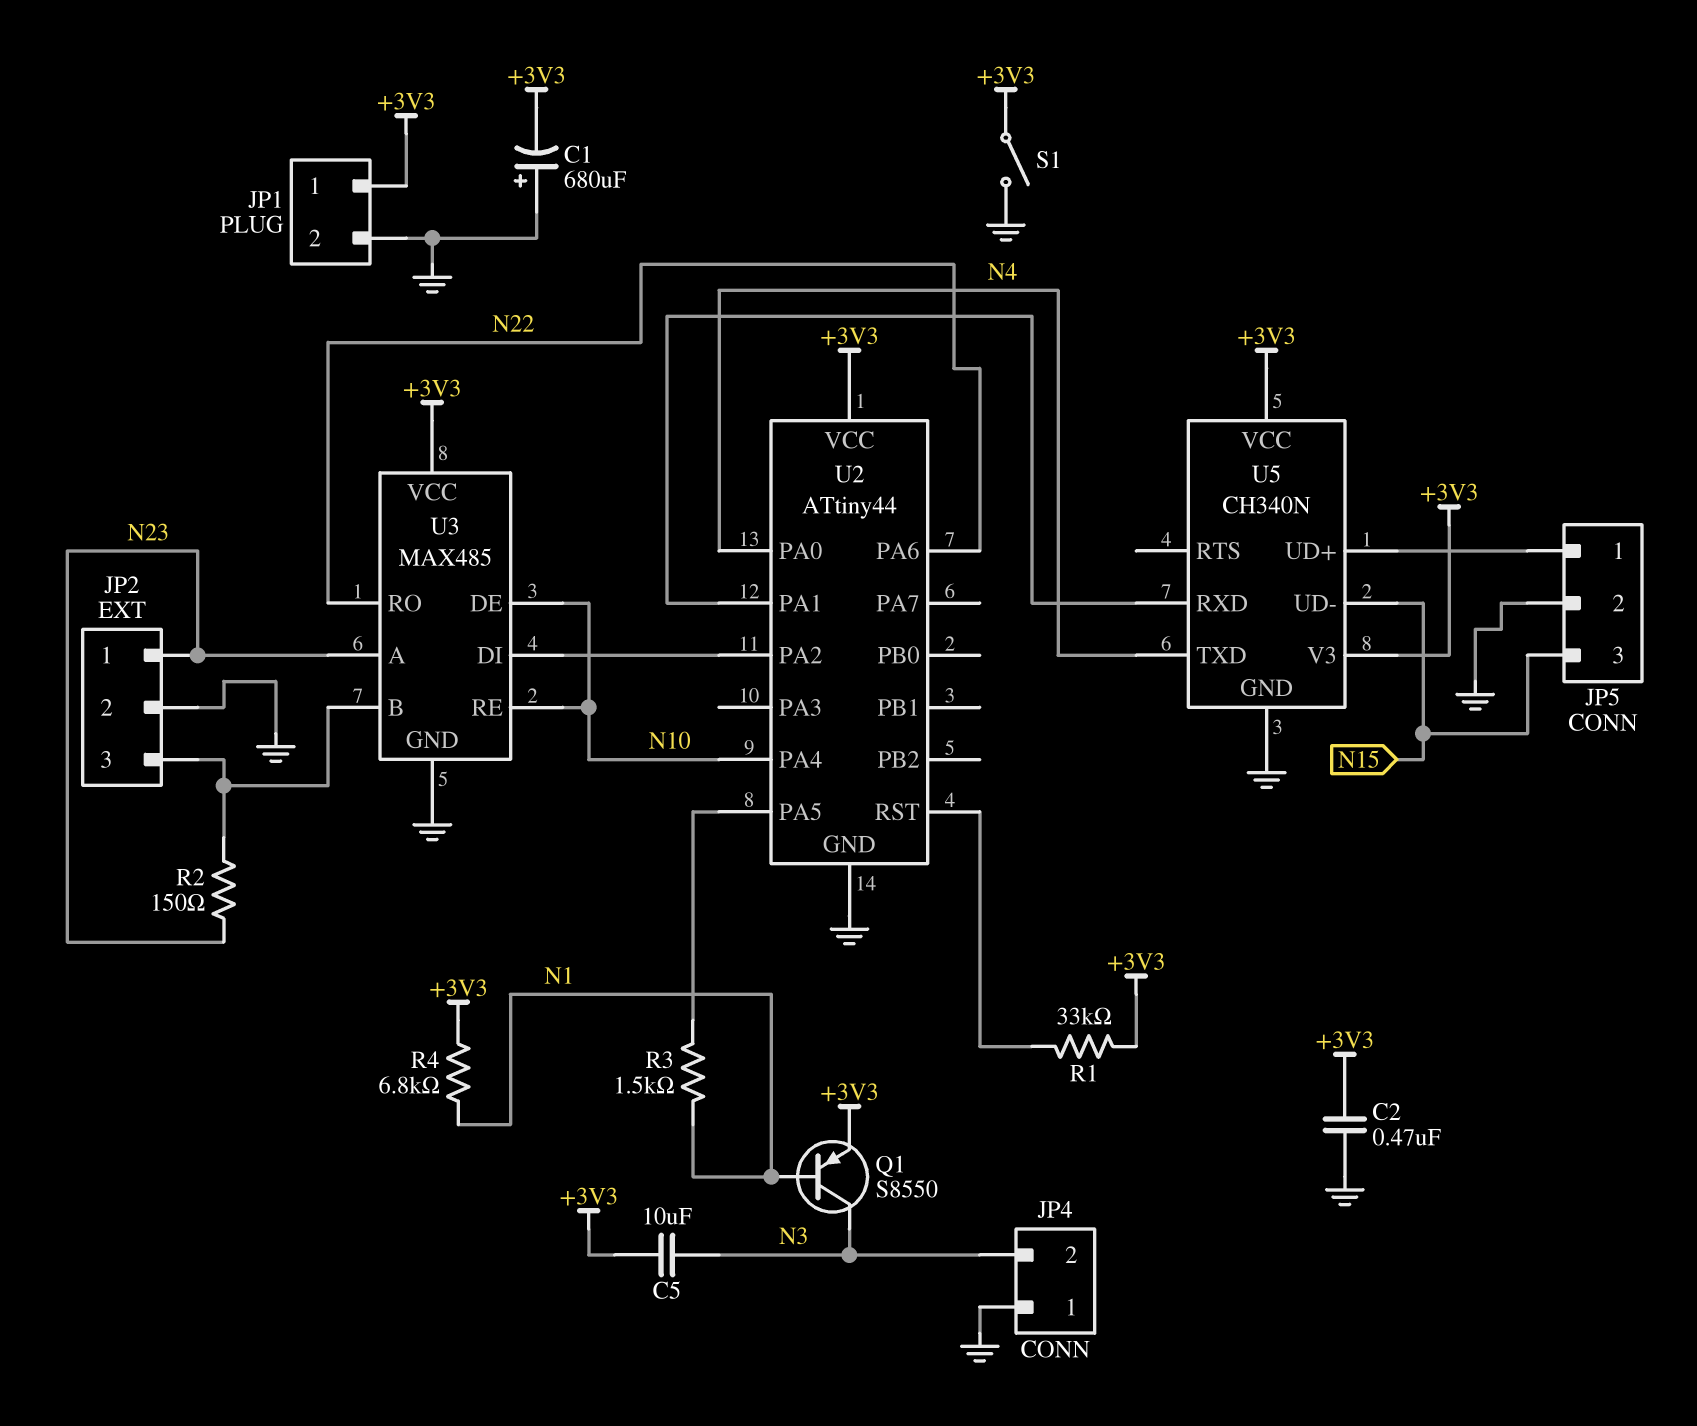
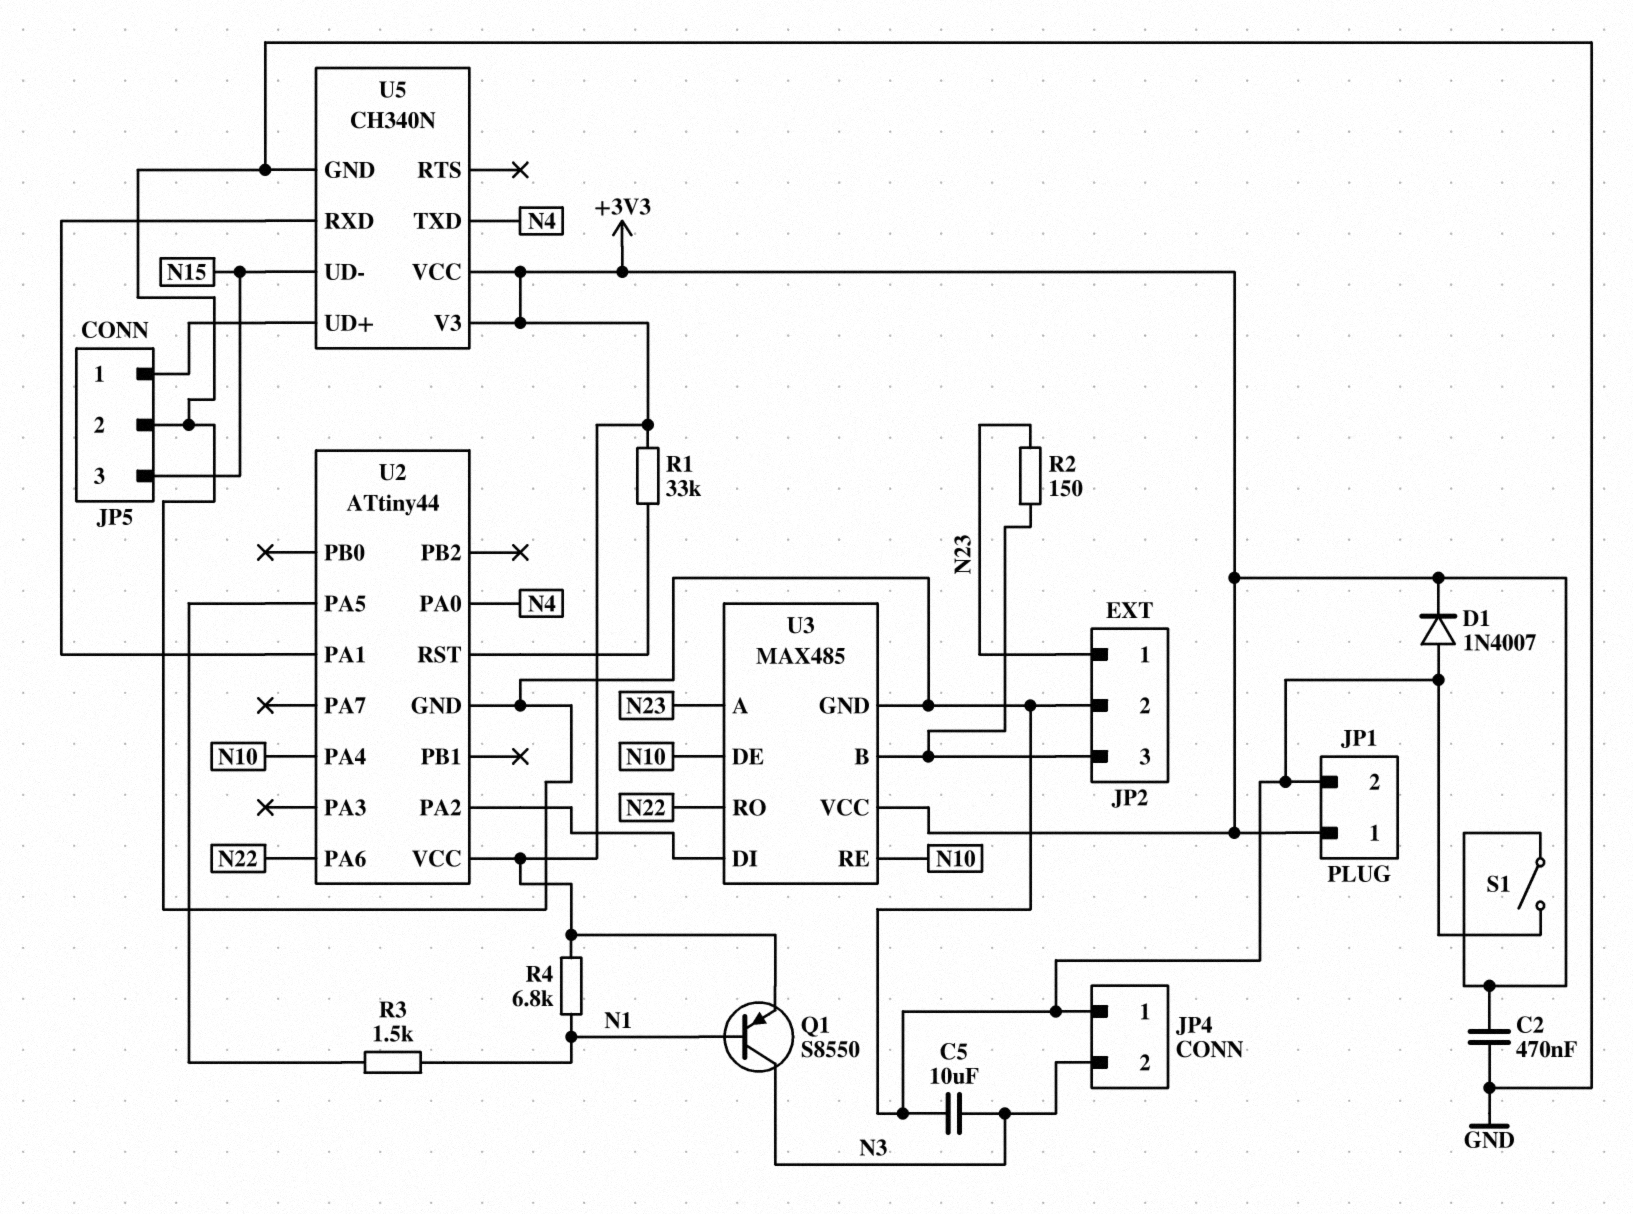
C1: 680uF (plus GND, minus +3V3) -> none
C5: 10uF (+3V3, N3) -> 10uF (GND, N3)
D1: none -> diode 1N4007 (A GND, K +3V3)

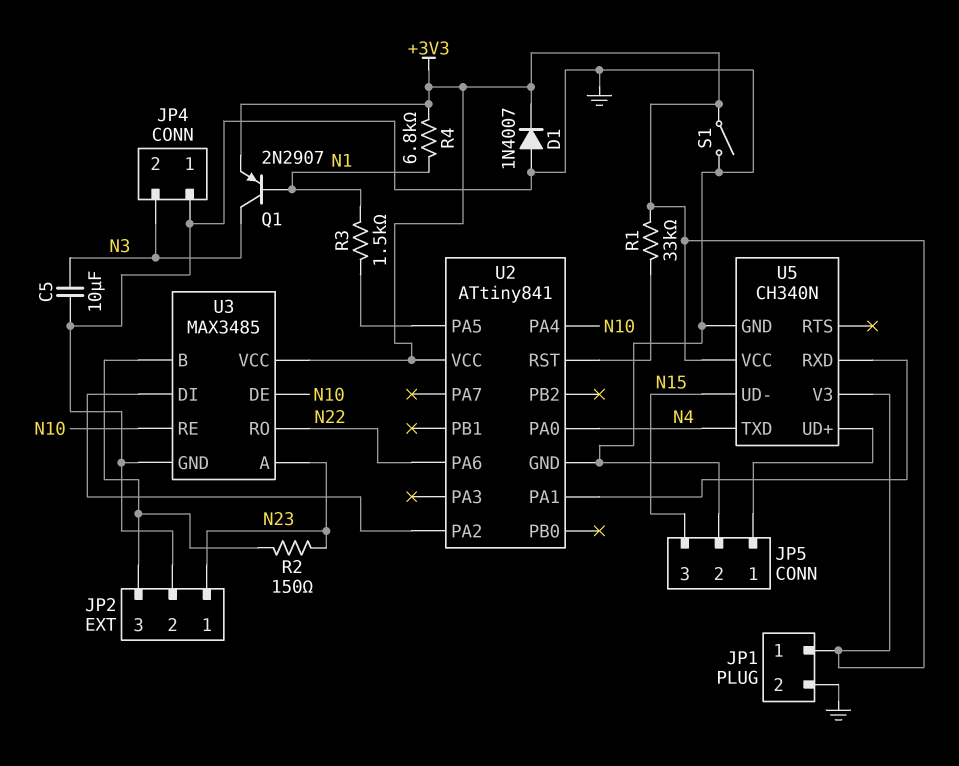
C2: 470nF (+3V3, GND) -> none
Q1: PNP S8550 (B N1, C N3, E +3V3) -> PNP 2N2907 (B N1, C N3, E +3V3)
U2: ATtiny44 -> ATtiny841
U3: MAX485 -> MAX3485

